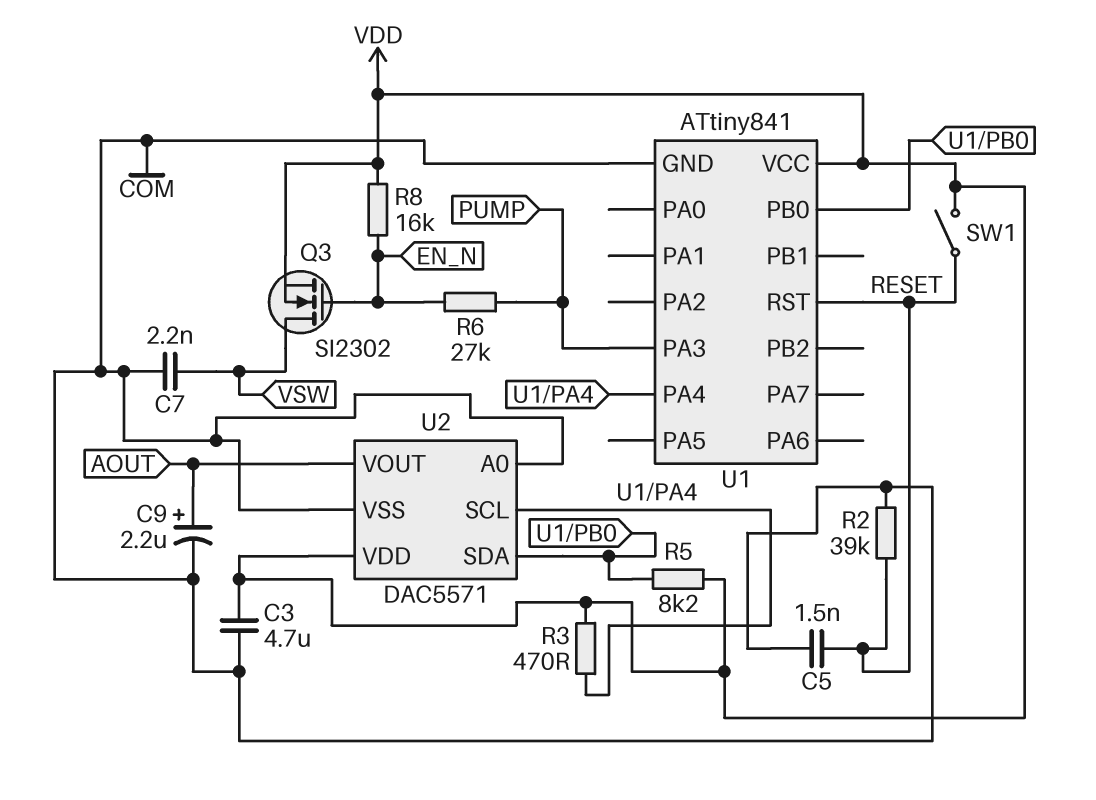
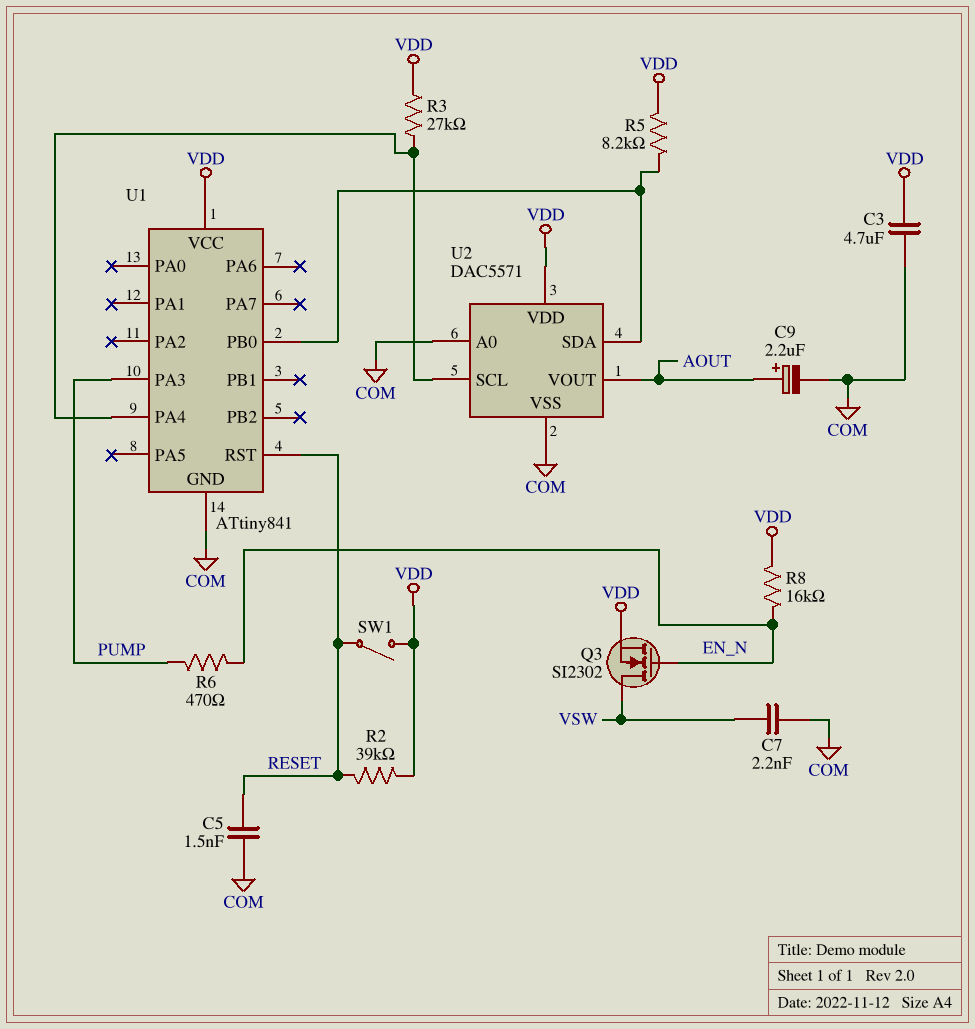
R2: 39k (COM, RESET) -> 39k (RESET, VDD)
R3: 470 (U1/PA4, VDD) -> 27k (U1/PA4, VDD)
R6: 27k (EN_N, PUMP) -> 470 (EN_N, PUMP)

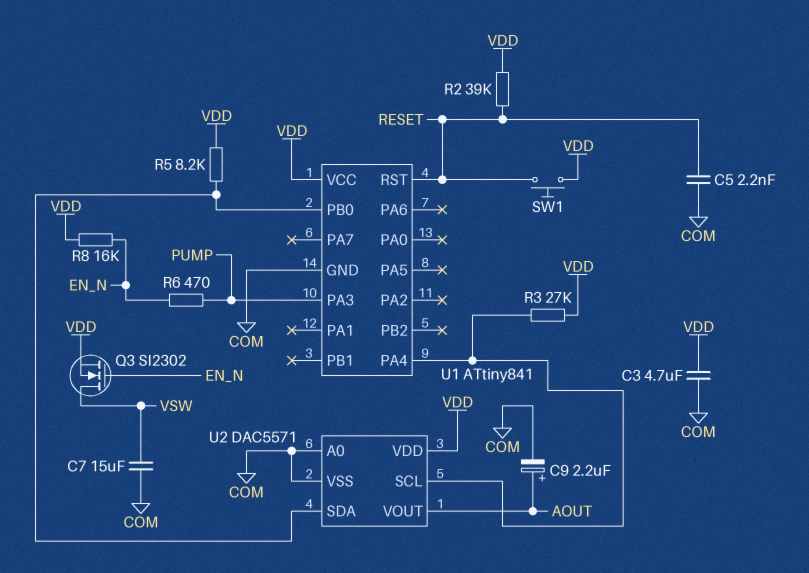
C5: 1.5nF (COM, RESET) -> 2.2nF (COM, RESET)
C7: 2.2nF (COM, VSW) -> 15uF (COM, VSW)
SW1: switch (RESET, VDD) -> button (RESET, VDD)

